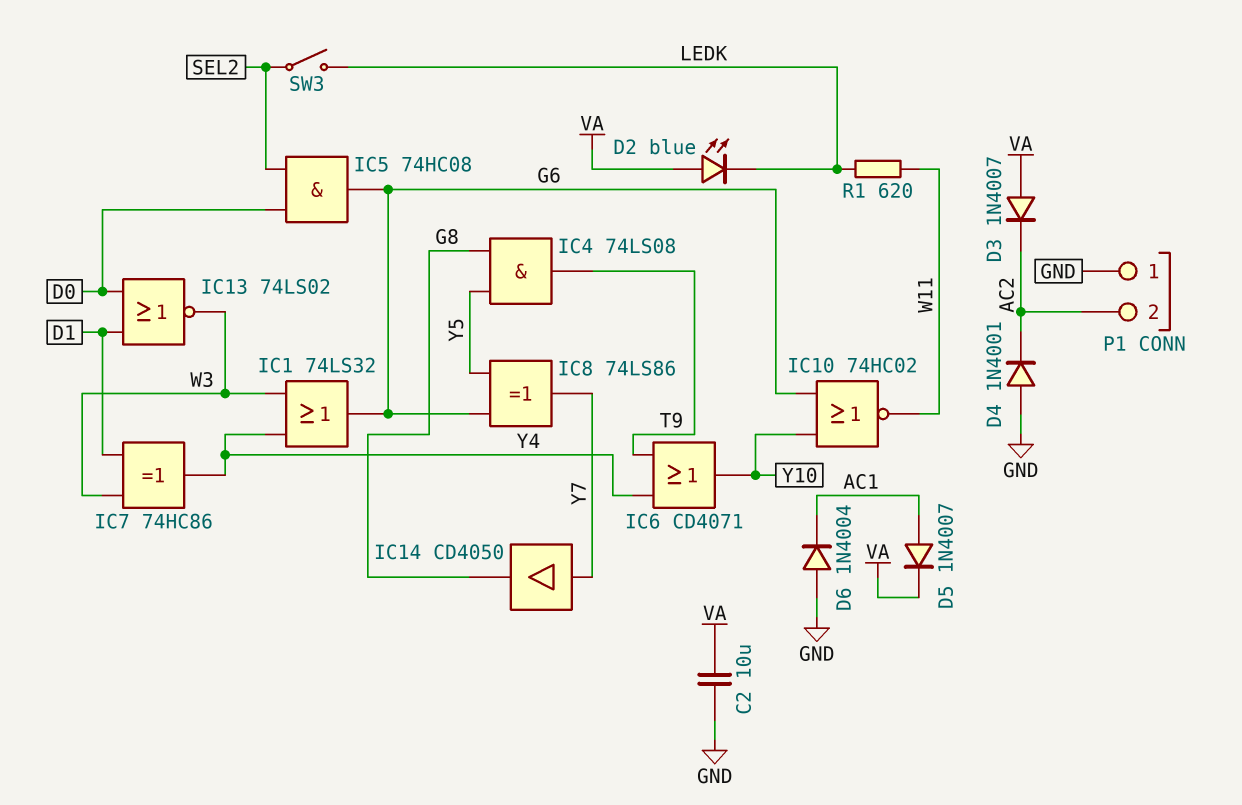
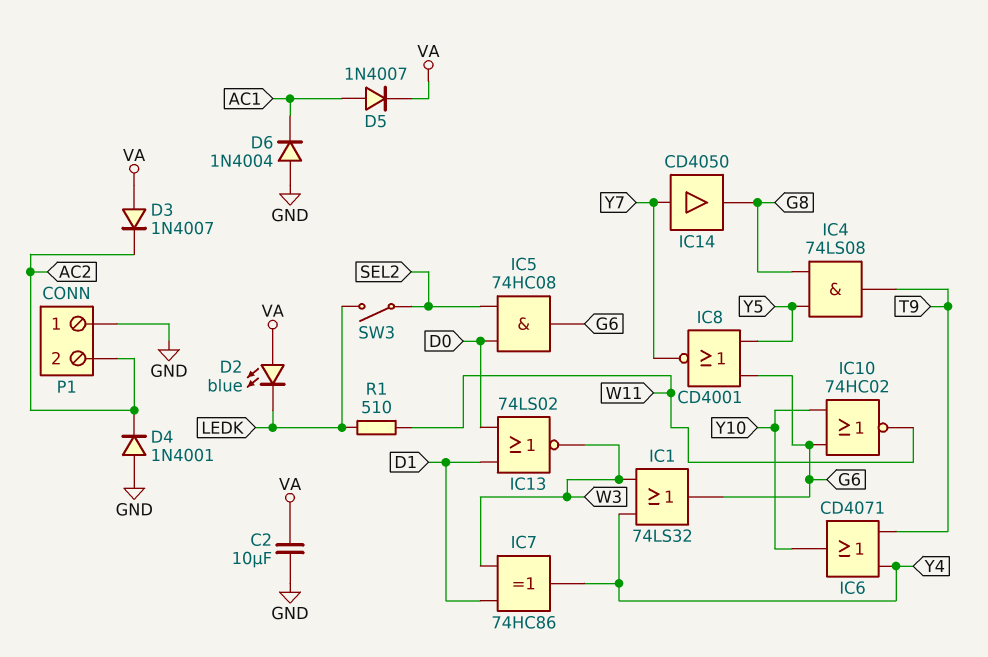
IC8: XOR 74LS86 (in G6, in Y5, out Y7) -> NOR CD4001 (in G6, in Y5, out Y7)
R1: 620 (LEDK, W11) -> 510 (LEDK, W11)

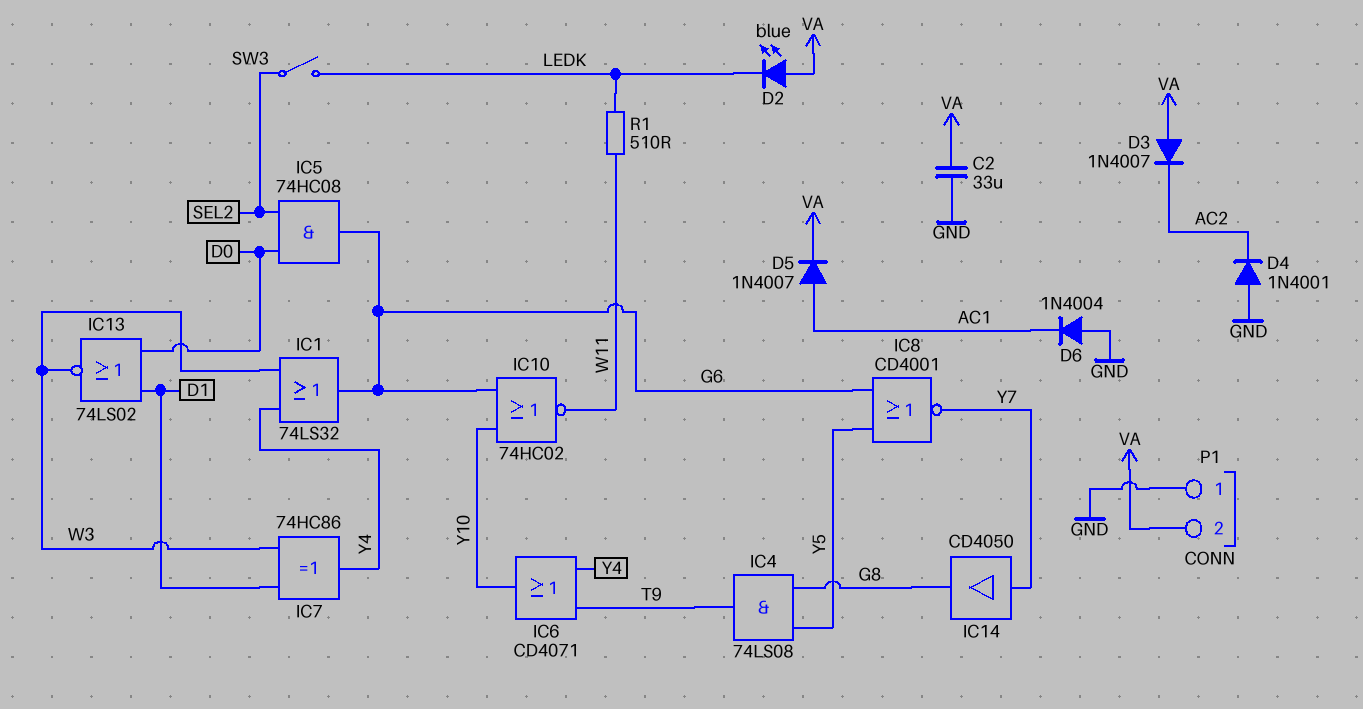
C2: 10uF (GND, VA) -> 33uF (GND, VA)
P1 pin 2: AC2 -> VA

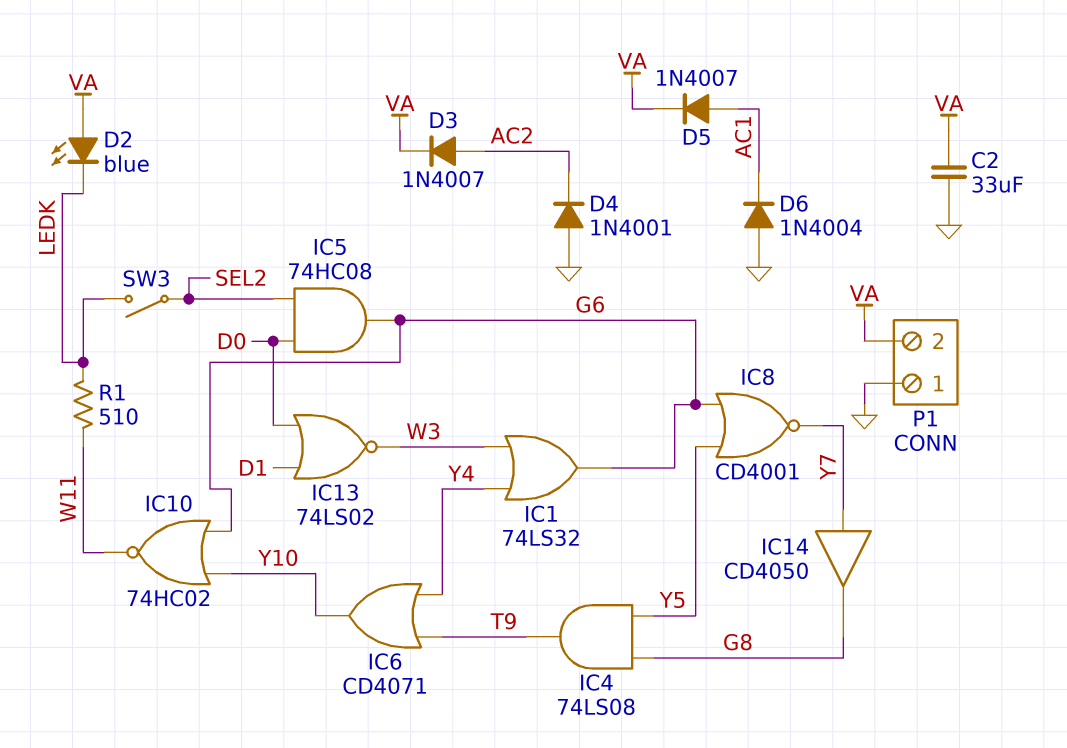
D3: diode 1N4007 (A VA, K AC2) -> diode 1N4007 (A AC2, K VA)
IC7: XOR 74HC86 (in D1, in W3, out Y4) -> none

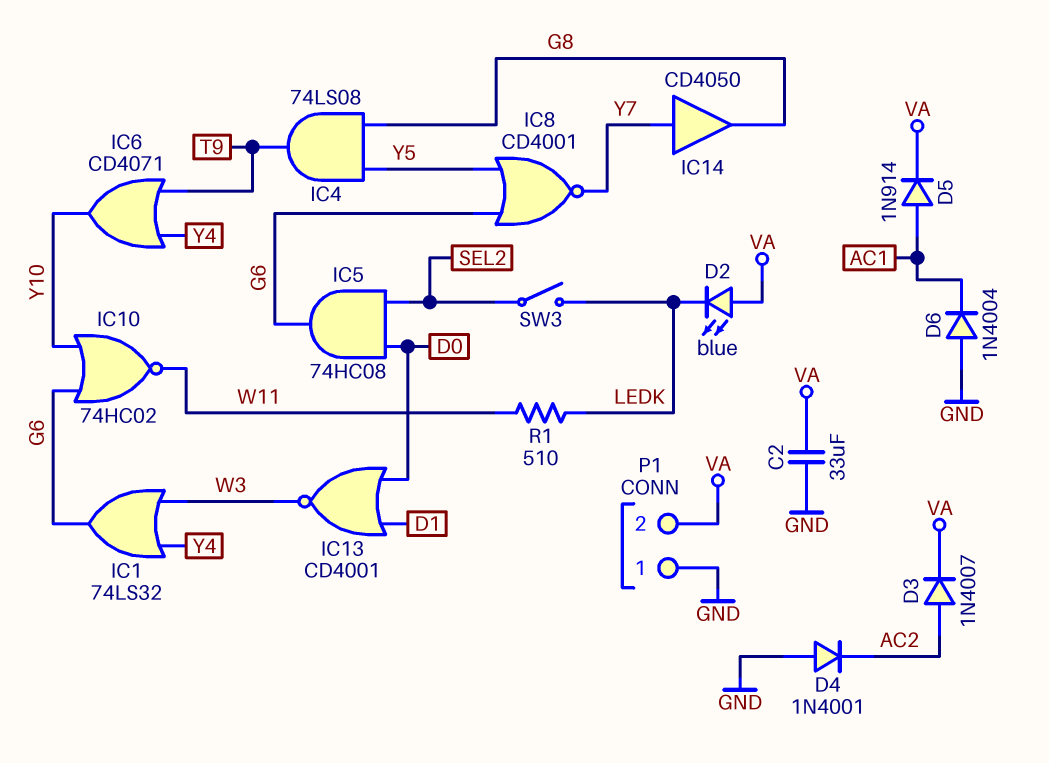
D5: diode 1N4007 (A AC1, K VA) -> diode 1N914 (A AC1, K VA)
IC13: NOR 74LS02 (in D0, in D1, out W3) -> NOR CD4001 (in D0, in D1, out W3)

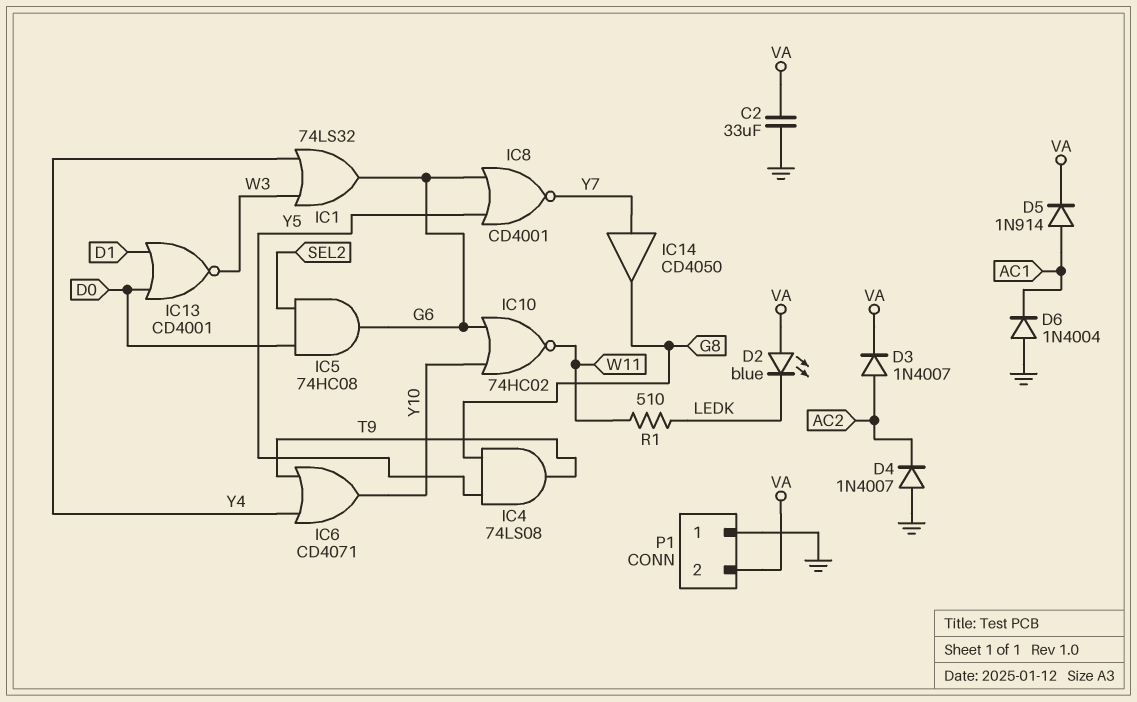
D4: diode 1N4001 (A GND, K AC2) -> diode 1N4007 (A GND, K AC2)
SW3: switch (LEDK, SEL2) -> none

